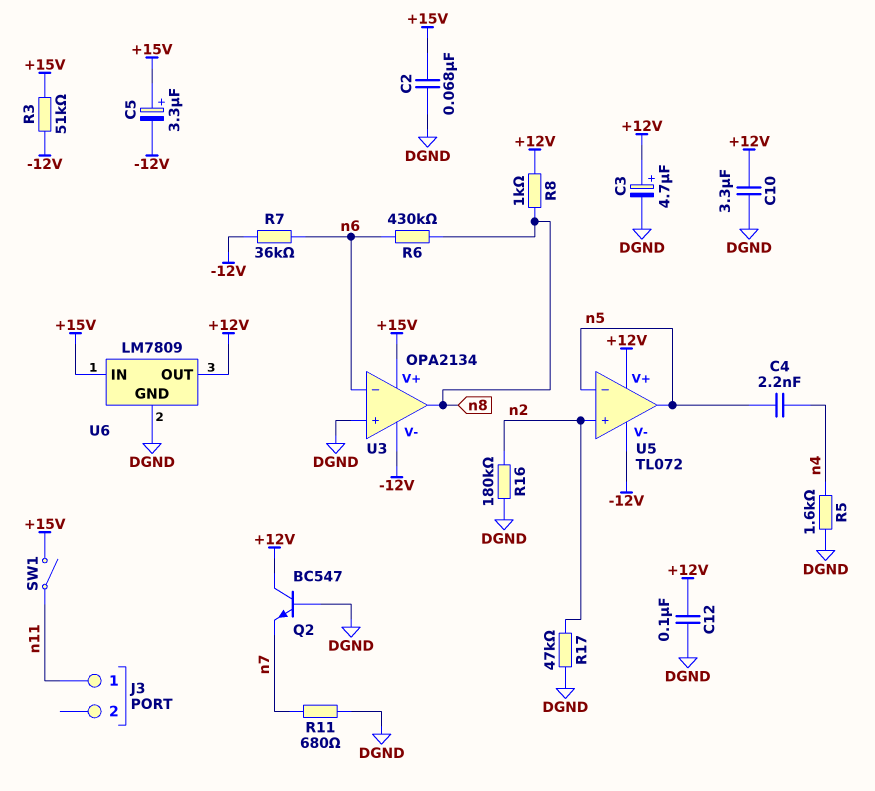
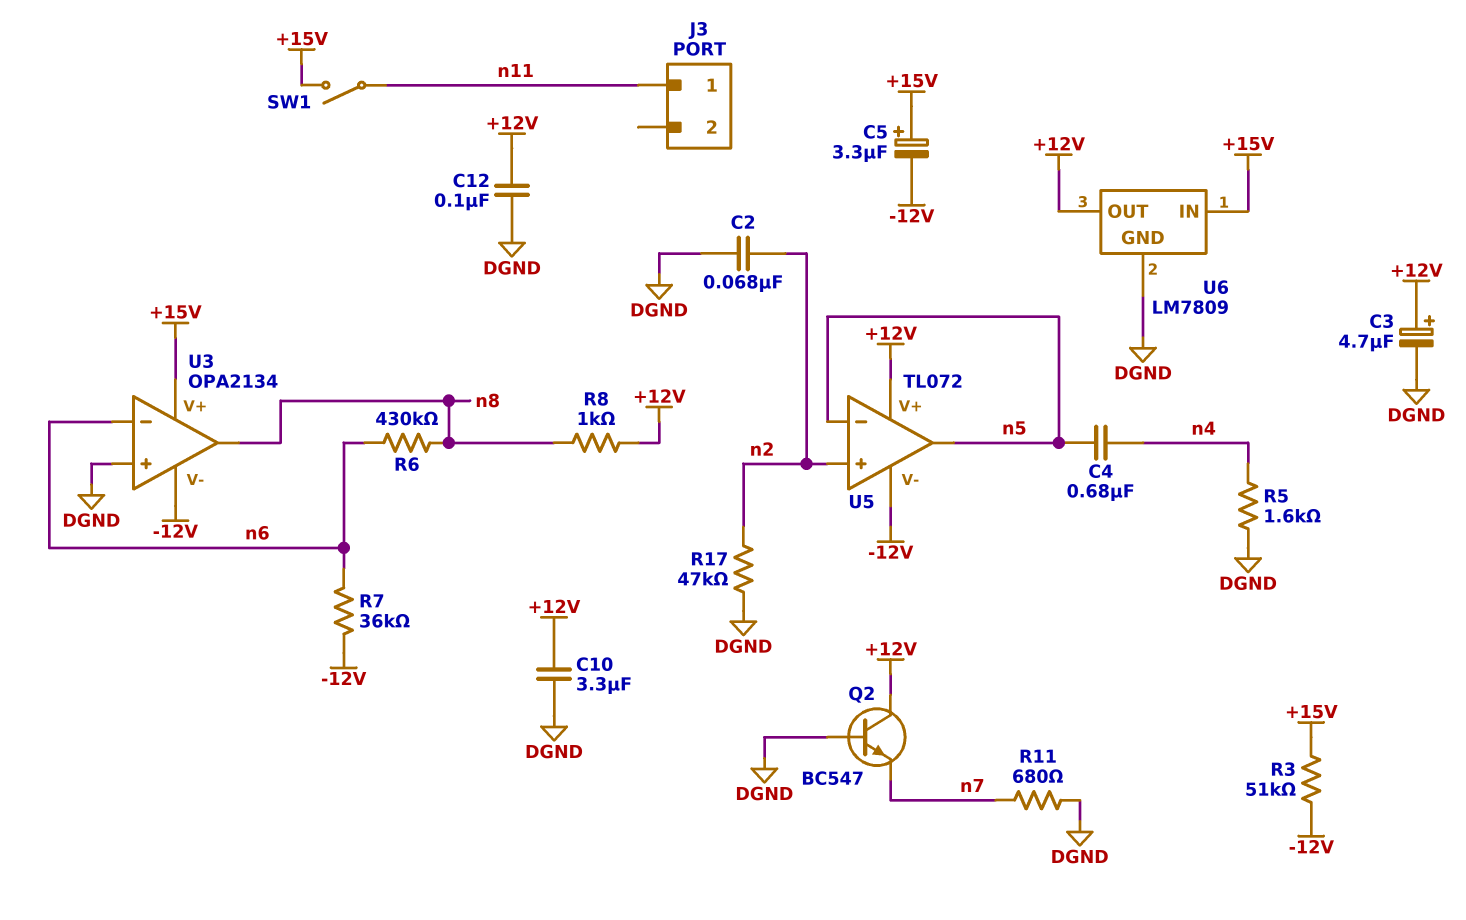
C2: 68nF (+15V, DGND) -> 68nF (DGND, n2)
C4: 2.2nF (n4, n5) -> 680nF (n4, n5)
R16: 180k (DGND, n2) -> none

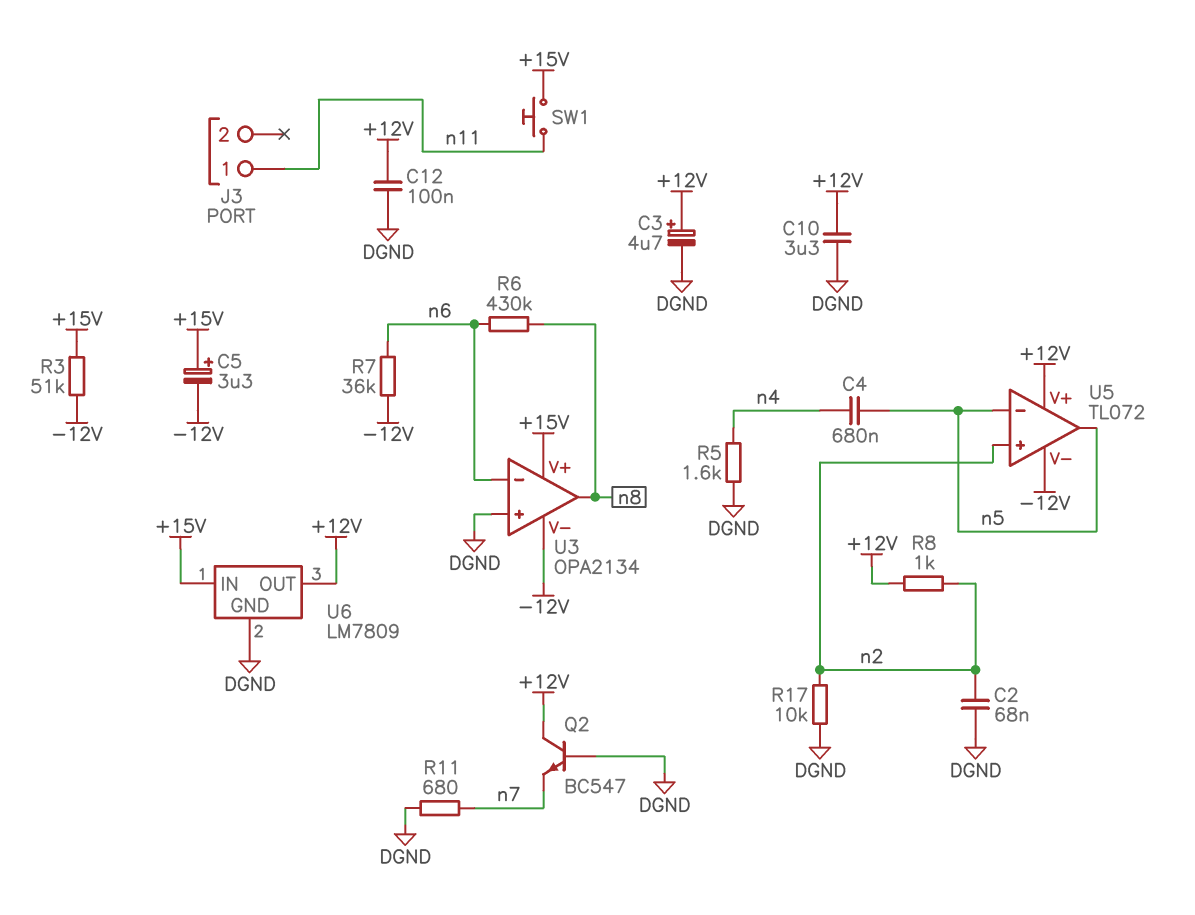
R8: 1k (+12V, n8) -> 1k (+12V, n2)
R17: 47k (DGND, n2) -> 10k (DGND, n2)
SW1: switch (+15V, n11) -> button (+15V, n11)

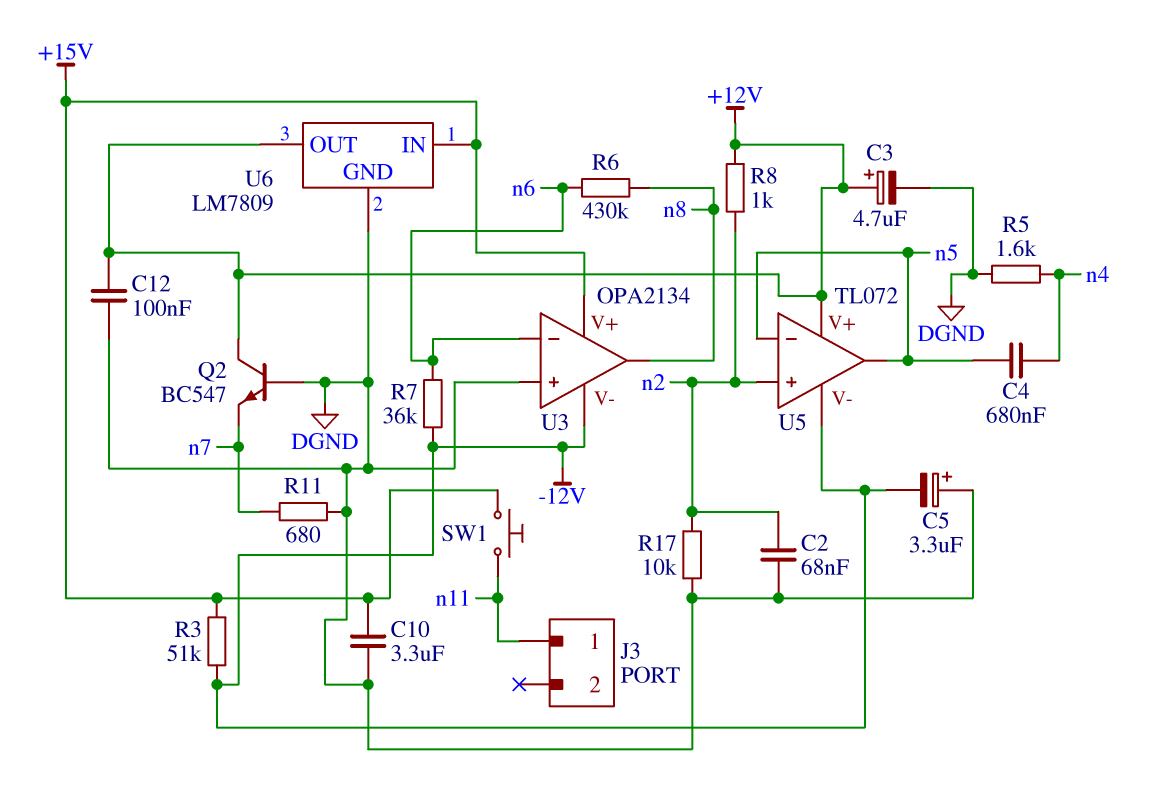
C5: 3.3uF (plus +15V, minus -12V) -> 3.3uF (plus DGND, minus -12V)
C10: 3.3uF (+12V, DGND) -> 3.3uF (+15V, DGND)

